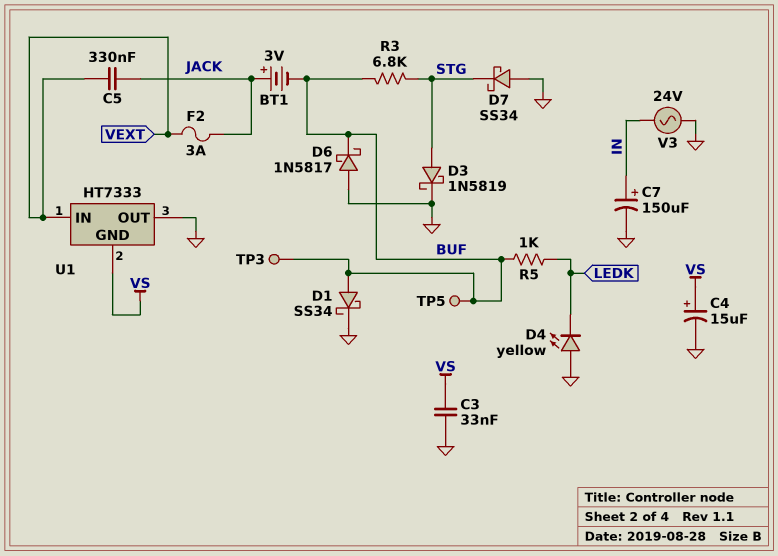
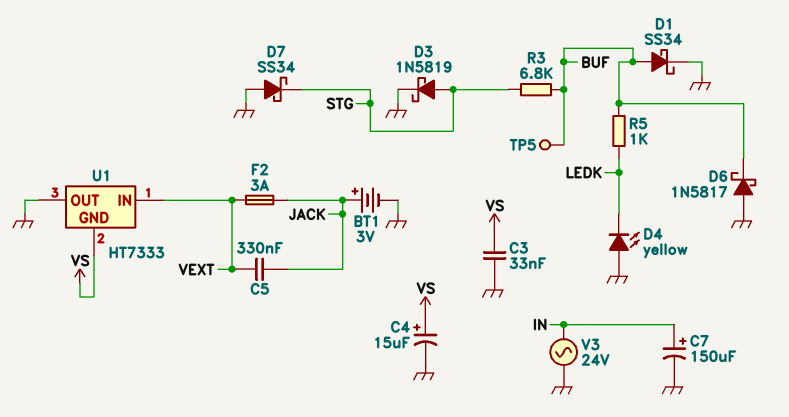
BT1: 3V (plus JACK, minus BUF) -> 3V (plus JACK, minus GND)
TP3: test point (BUF) -> none

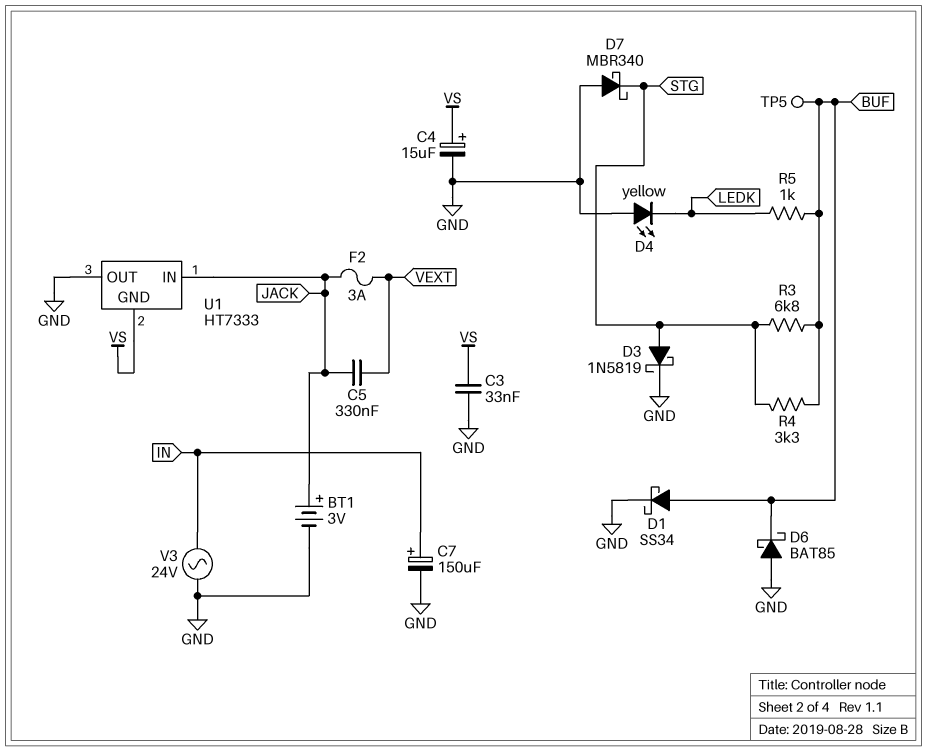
D6: schottky 1N5817 (A GND, K BUF) -> schottky BAT85 (A GND, K BUF)
D7: schottky SS34 (A GND, K STG) -> schottky MBR340 (A GND, K STG)
R4: none -> 3.3k (BUF, STG)
U1 pin IN: VEXT -> JACK

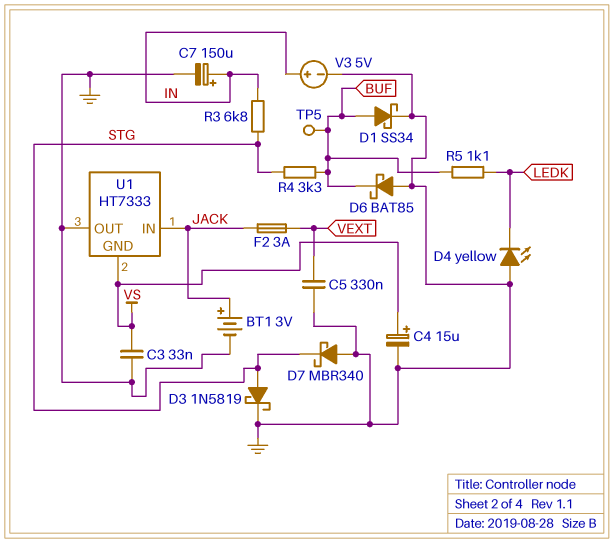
C5: 330nF (JACK, VEXT) -> 330nF (GND, VEXT)
R3: 6.8k (BUF, STG) -> 6.8k (IN, STG)
R5: 1k (BUF, LEDK) -> 1.1k (BUF, LEDK)
V3: AC 24V (GND, IN) -> 5V (plus IN, minus GND)

